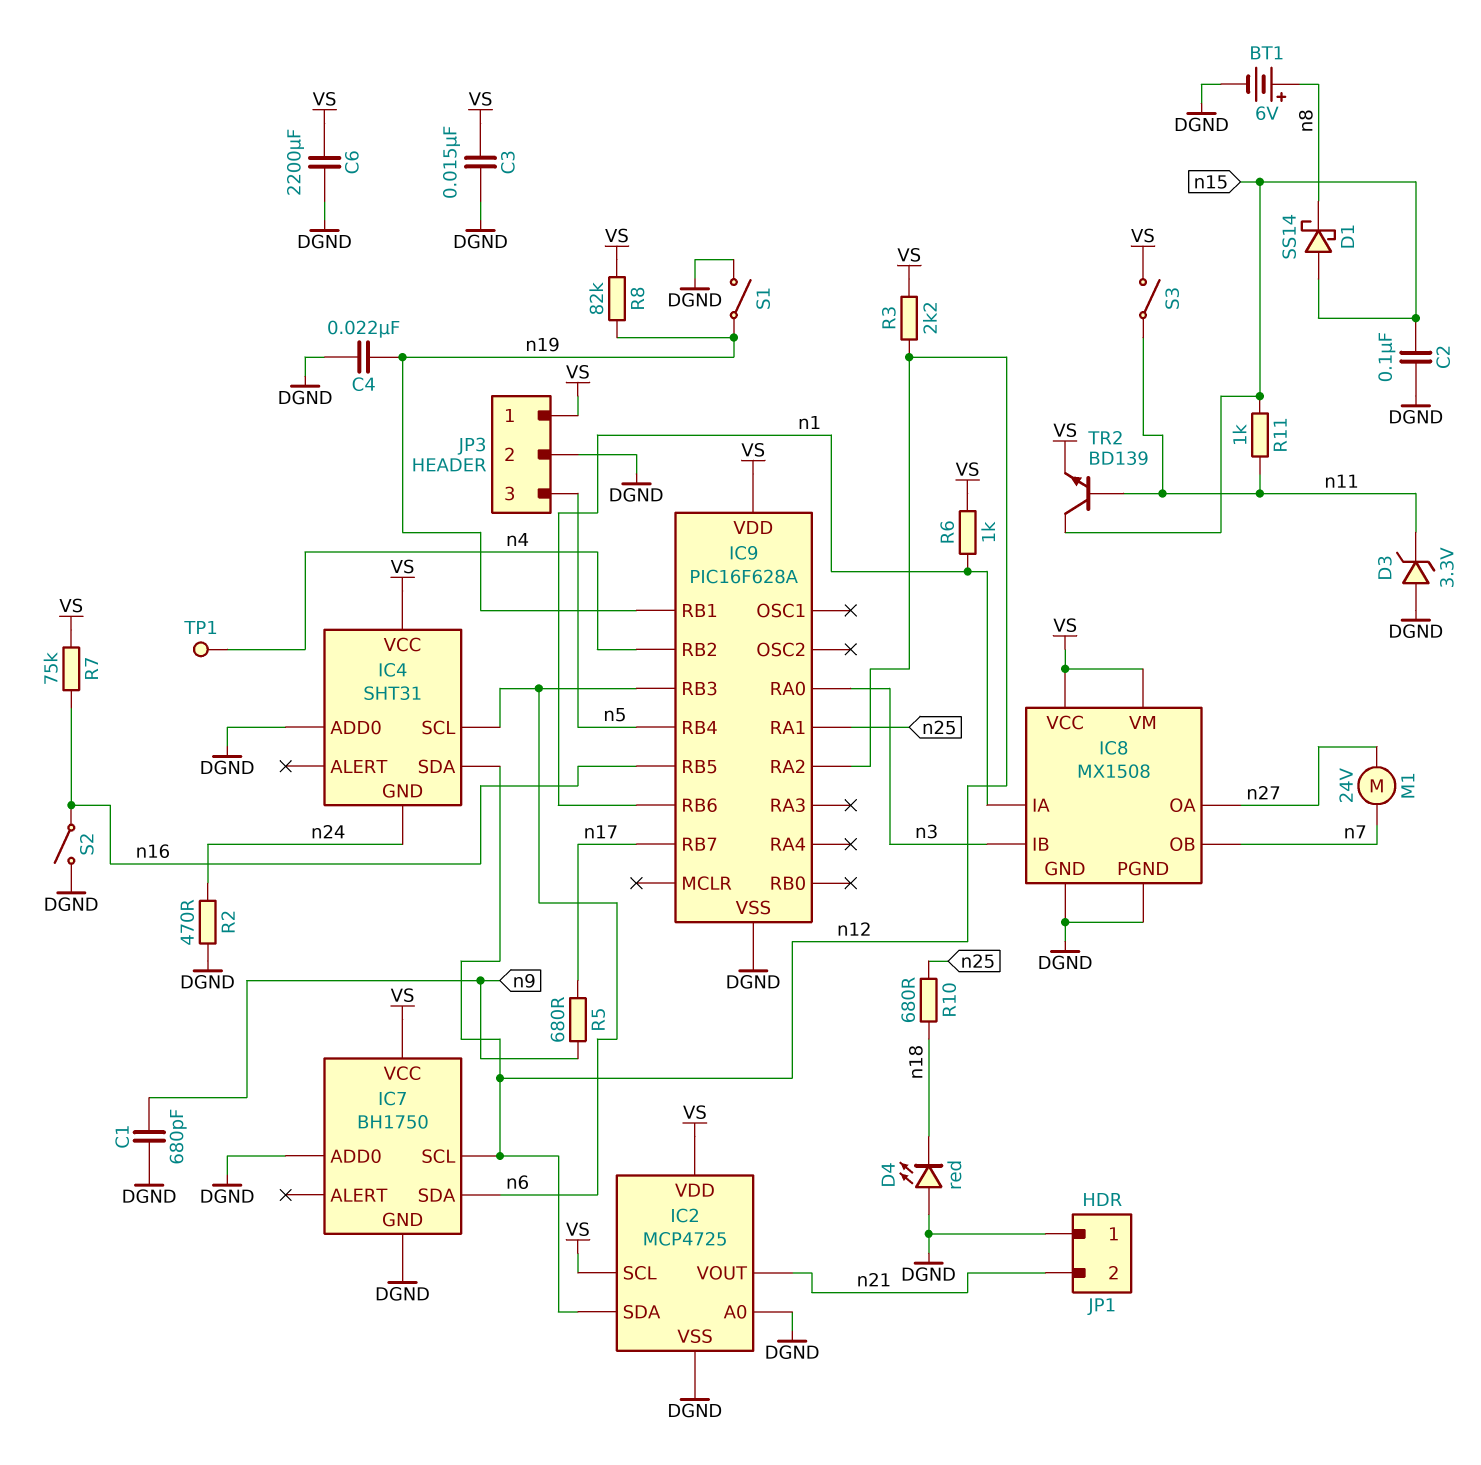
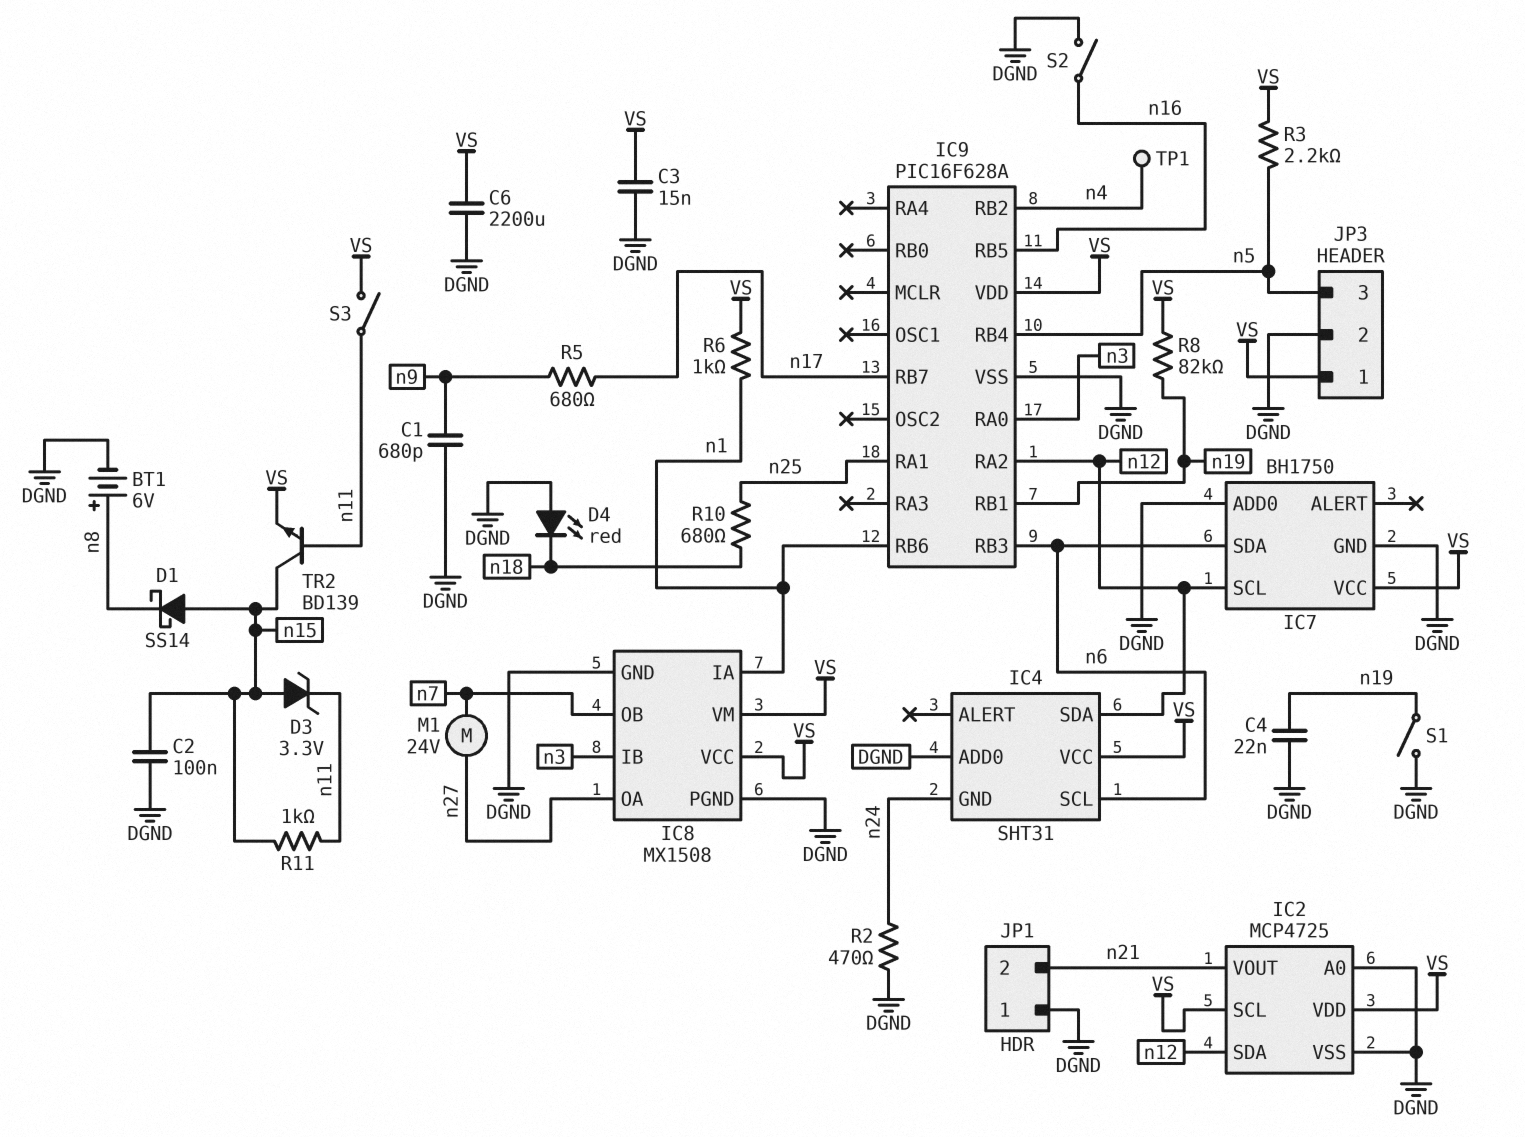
D3: zener 3.3V (A DGND, K n11) -> zener 3.3V (A n15, K n11)
R3: 2.2k (VS, n12) -> 2.2k (VS, n5)
R7: 75k (VS, n16) -> none

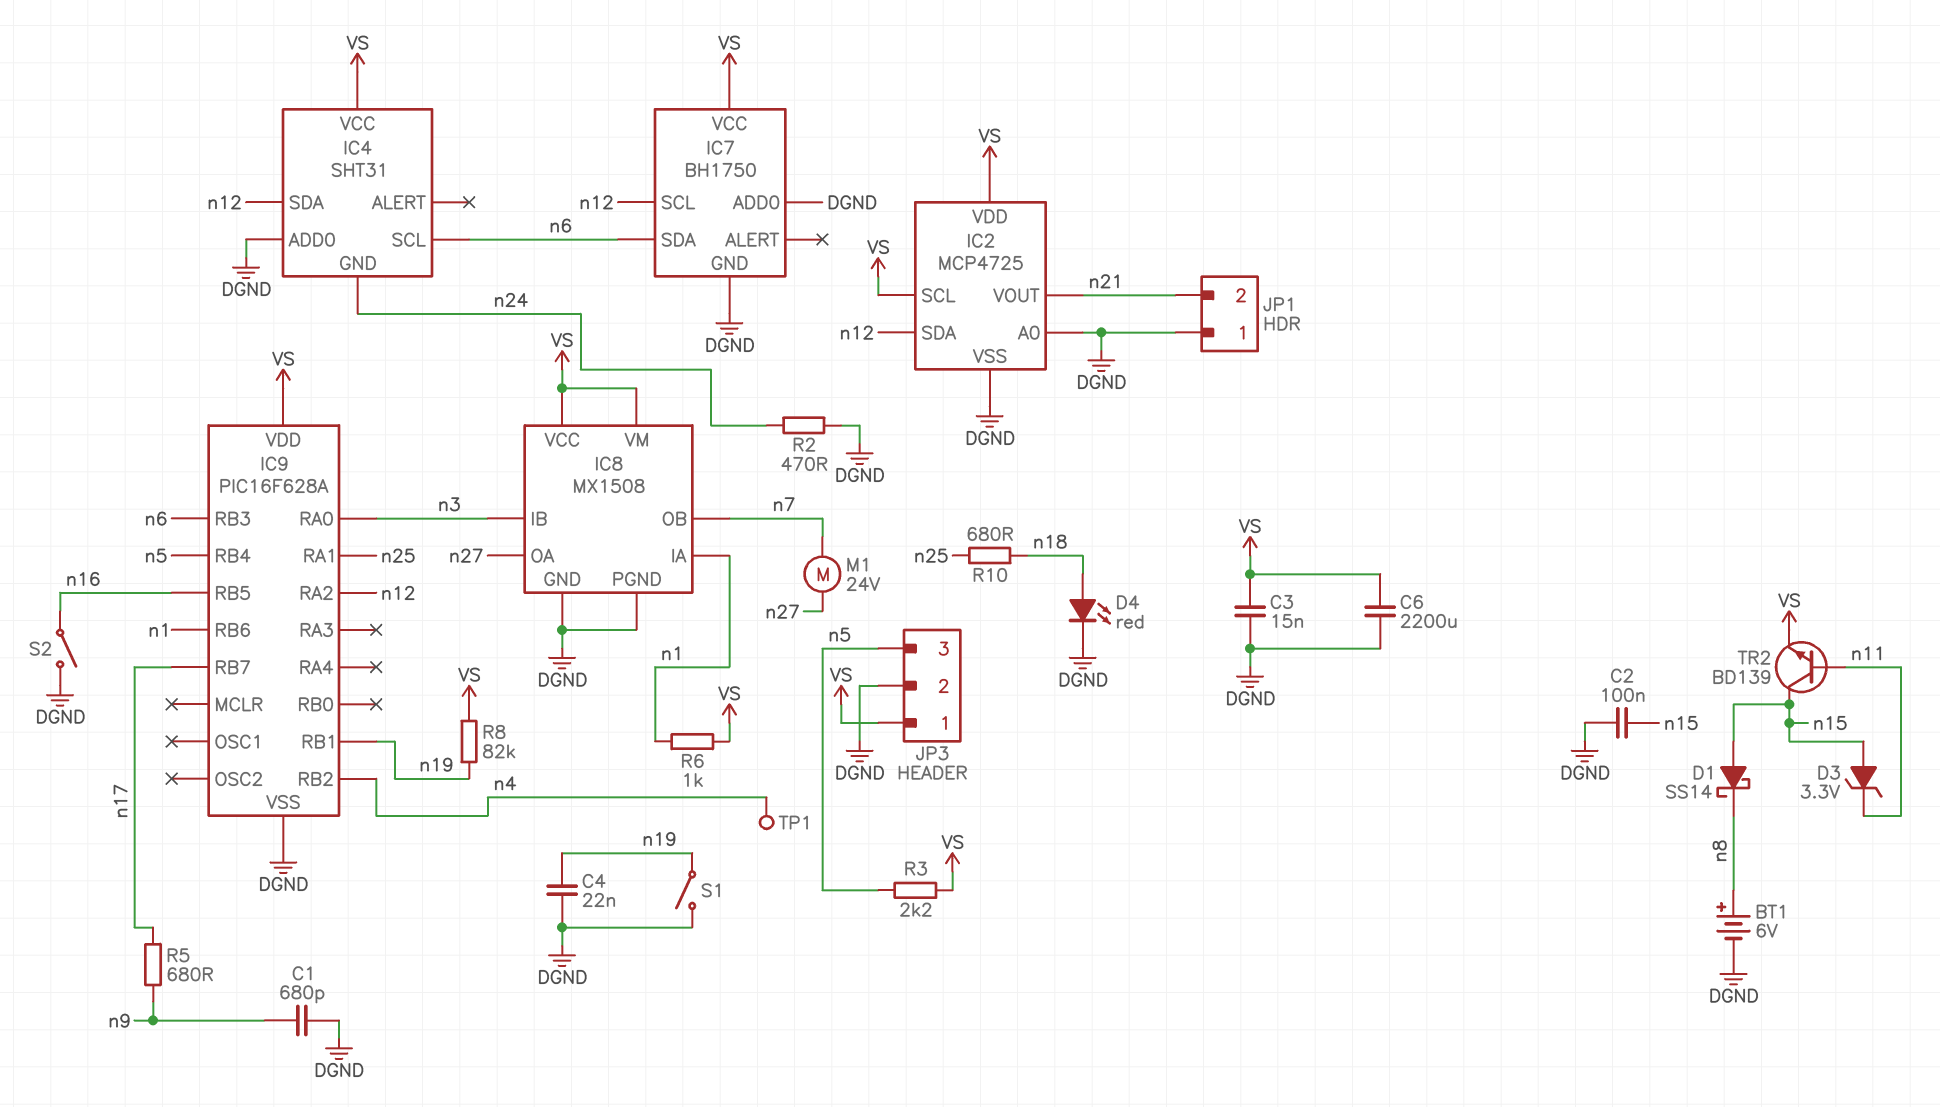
D4: LED red (A DGND, K n18) -> LED red (A n18, K DGND)
R11: 1k (n11, n15) -> none
S3: switch (VS, n11) -> none

